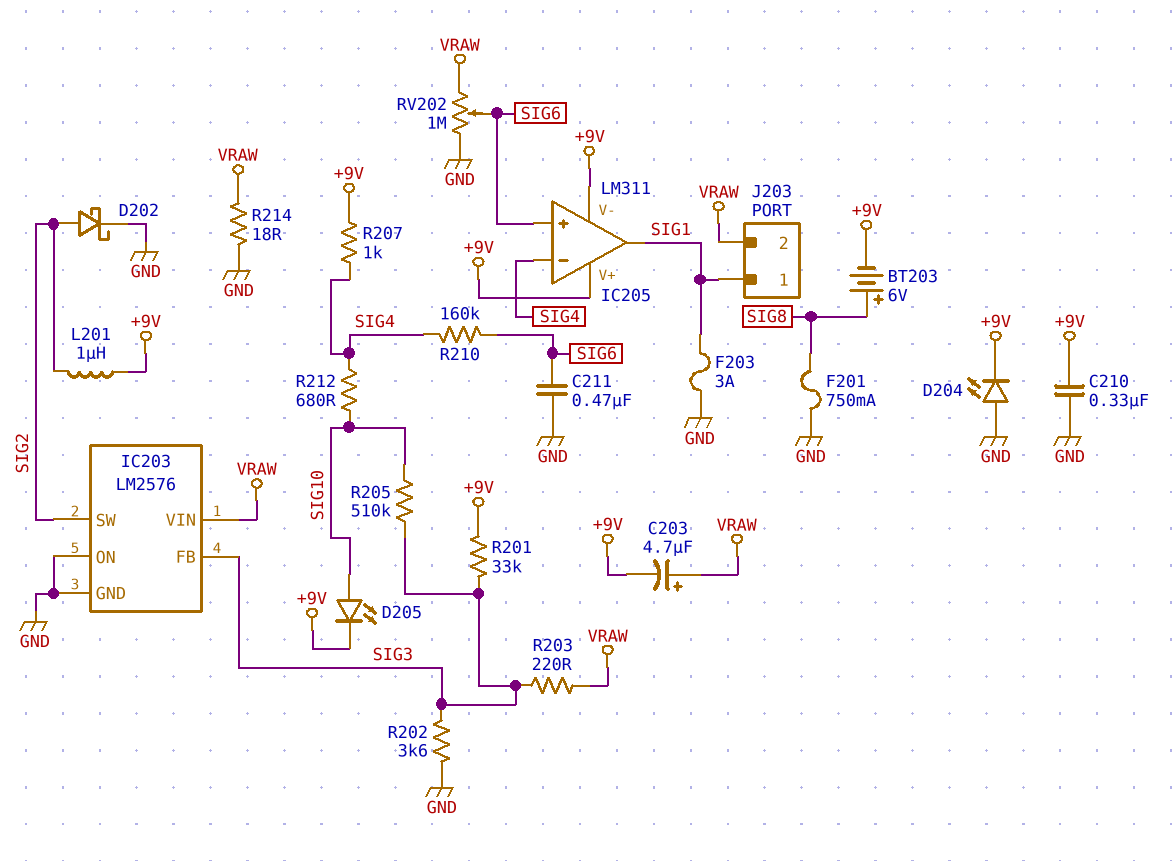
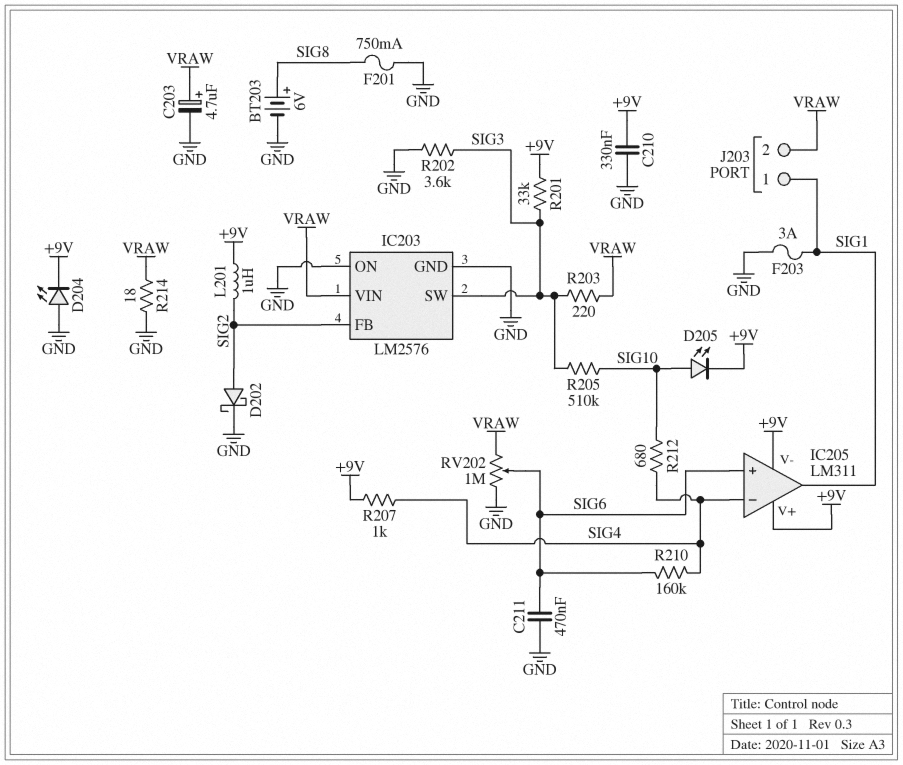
BT203: 6V (plus SIG8, minus +9V) -> 6V (plus SIG8, minus GND)
C203: 4.7uF (plus VRAW, minus +9V) -> 4.7uF (plus VRAW, minus GND)
IC203 pin FB: SIG3 -> SIG2
IC203 pin SW: SIG2 -> SIG3

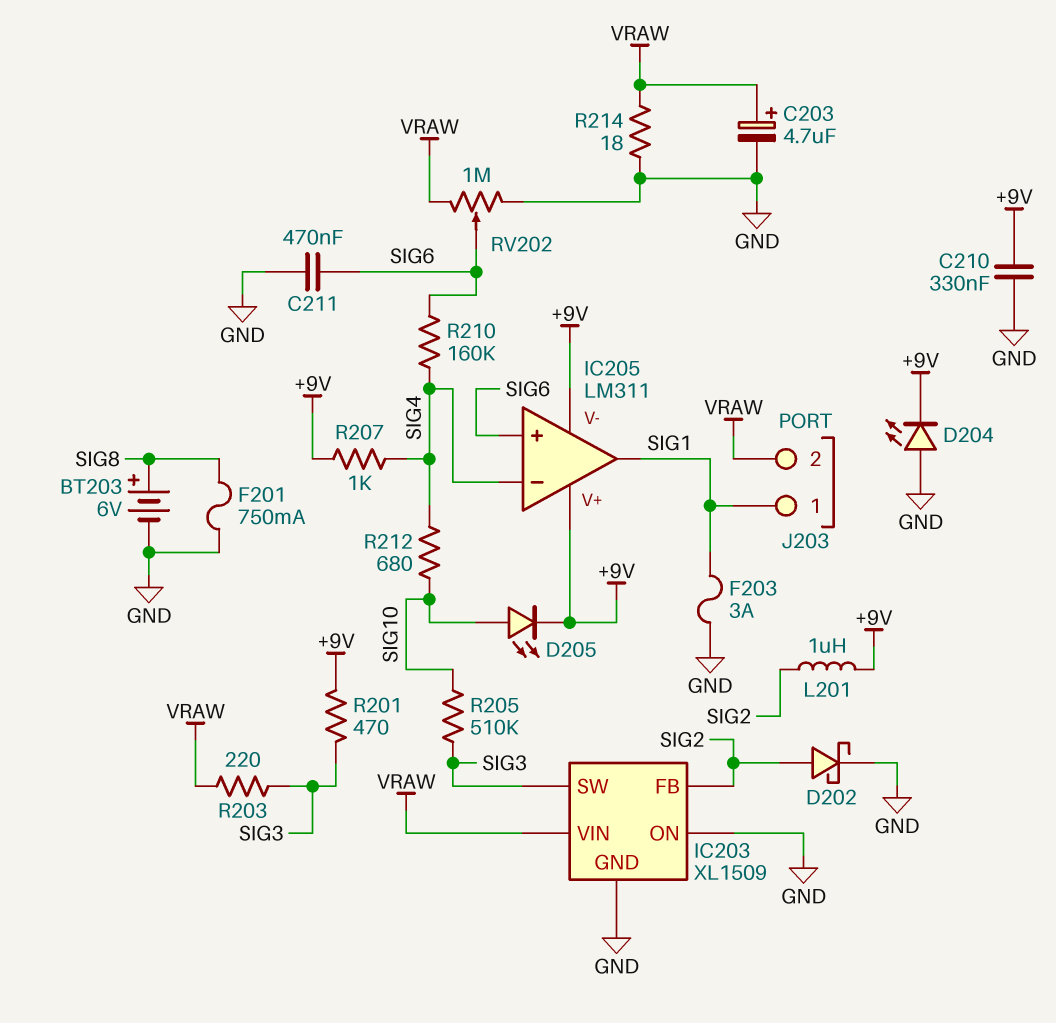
IC203: LM2576 -> XL1509
R201: 33k (+9V, SIG3) -> 470 (+9V, SIG3)
R202: 3.6k (GND, SIG3) -> none

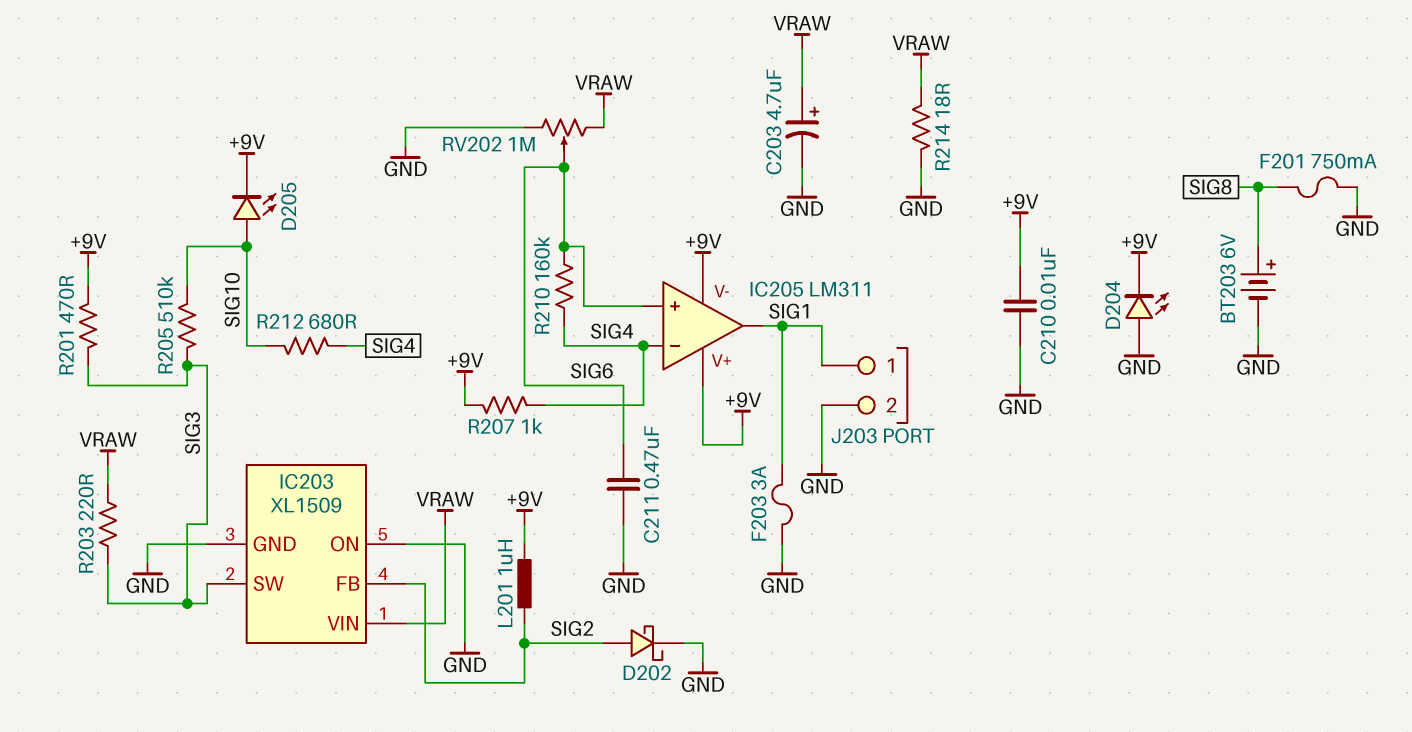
C210: 330nF (+9V, GND) -> 10nF (+9V, GND)
J203 pin 2: VRAW -> GND

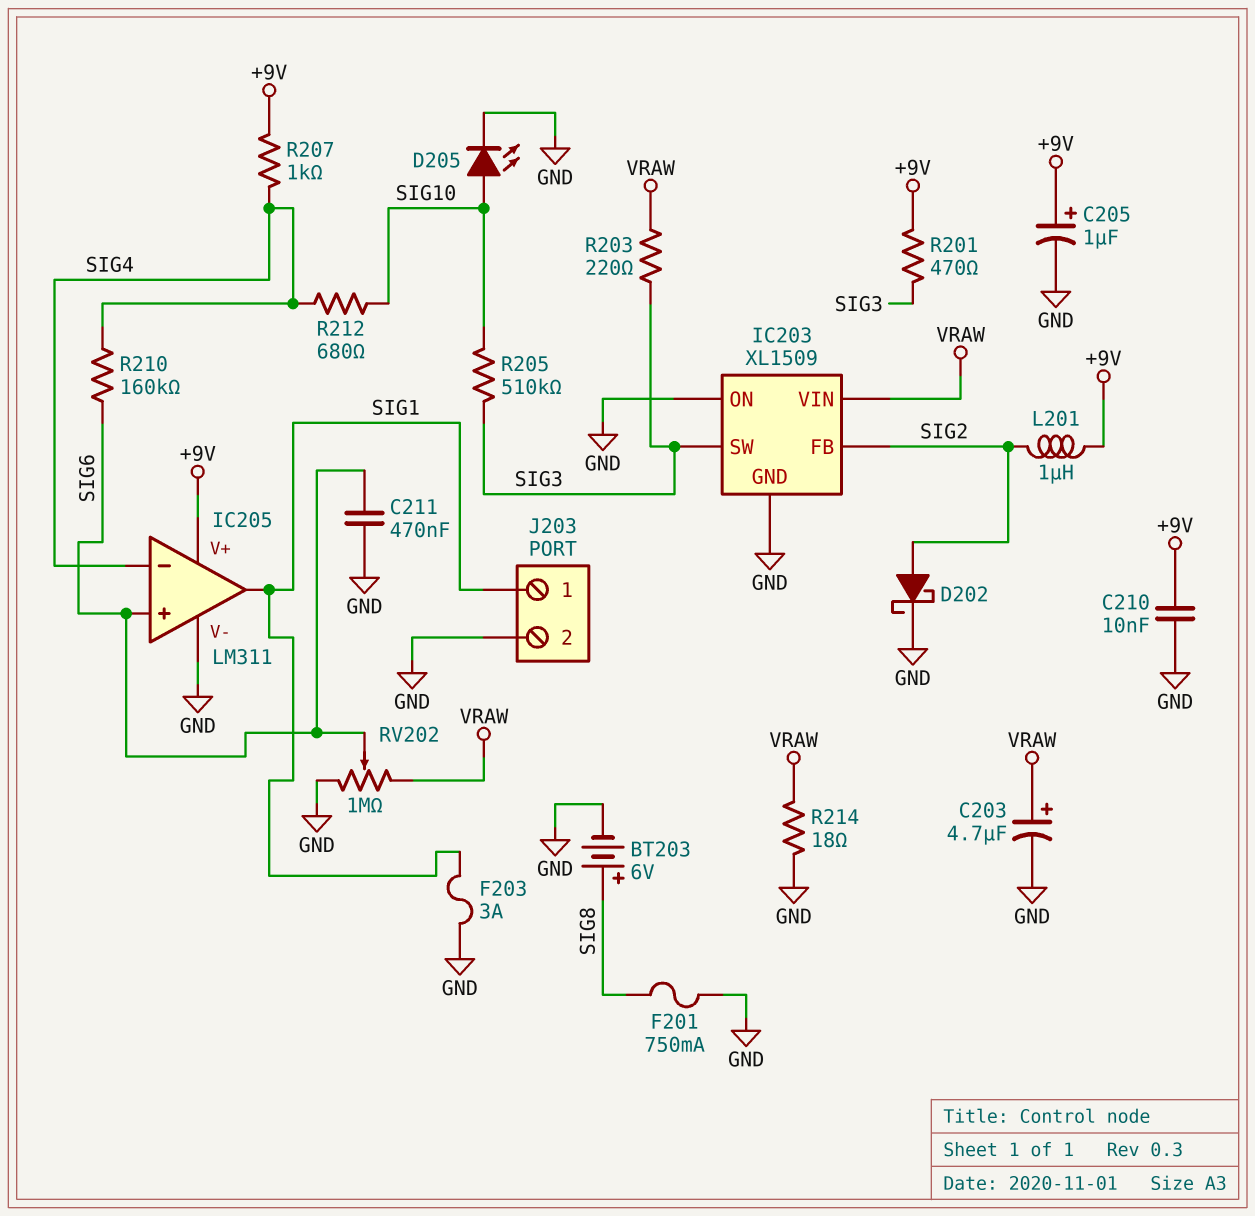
C205: none -> 1uF (plus +9V, minus GND)
D204: LED (A GND, K +9V) -> none
D205: LED (A SIG10, K +9V) -> LED (A SIG10, K GND)
IC205 pin V-: +9V -> GND

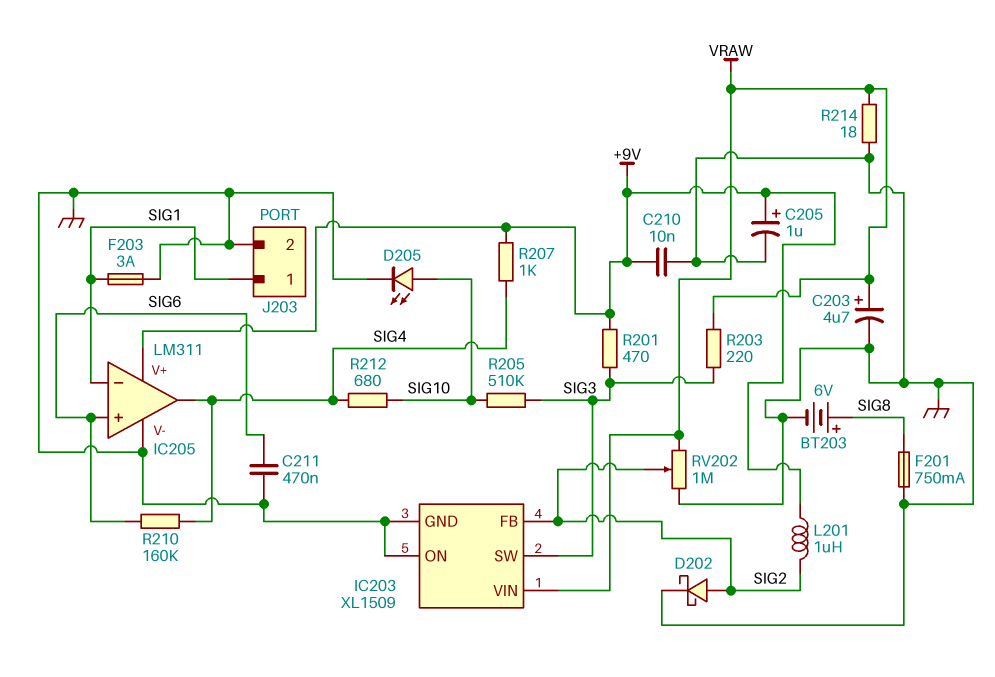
IC205 pin in-: SIG4 -> SIG1
IC205 pin out: SIG1 -> SIG4
RV202: 1M (GND, VRAW, wiper SIG6) -> 1M (GND, VRAW, wiper SIG2)

